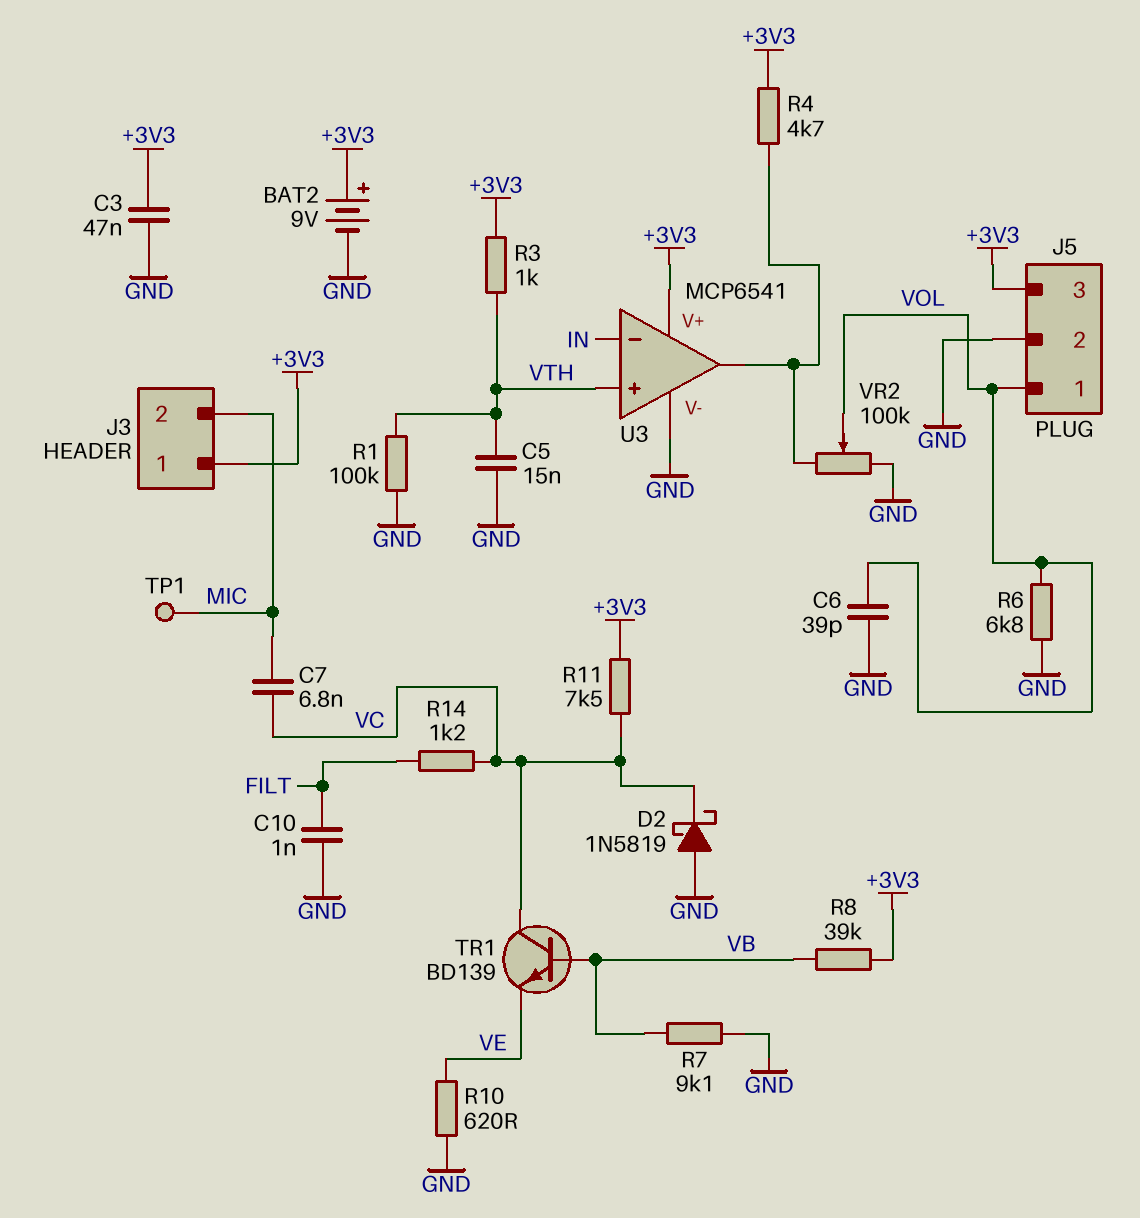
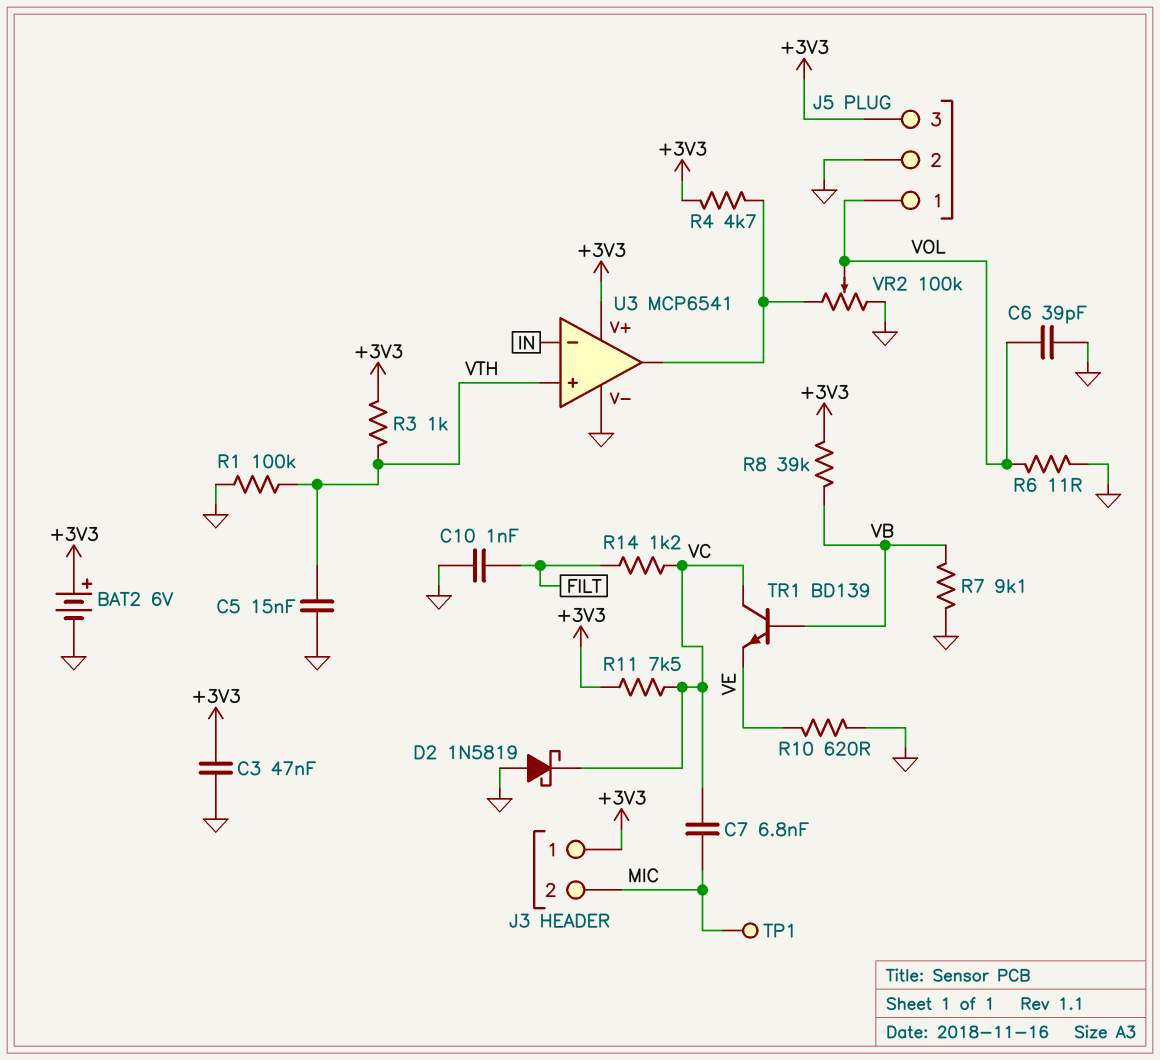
BAT2: 9V (plus +3V3, minus GND) -> 6V (plus +3V3, minus GND)
R6: 6.8k (GND, VOL) -> 11 (GND, VOL)

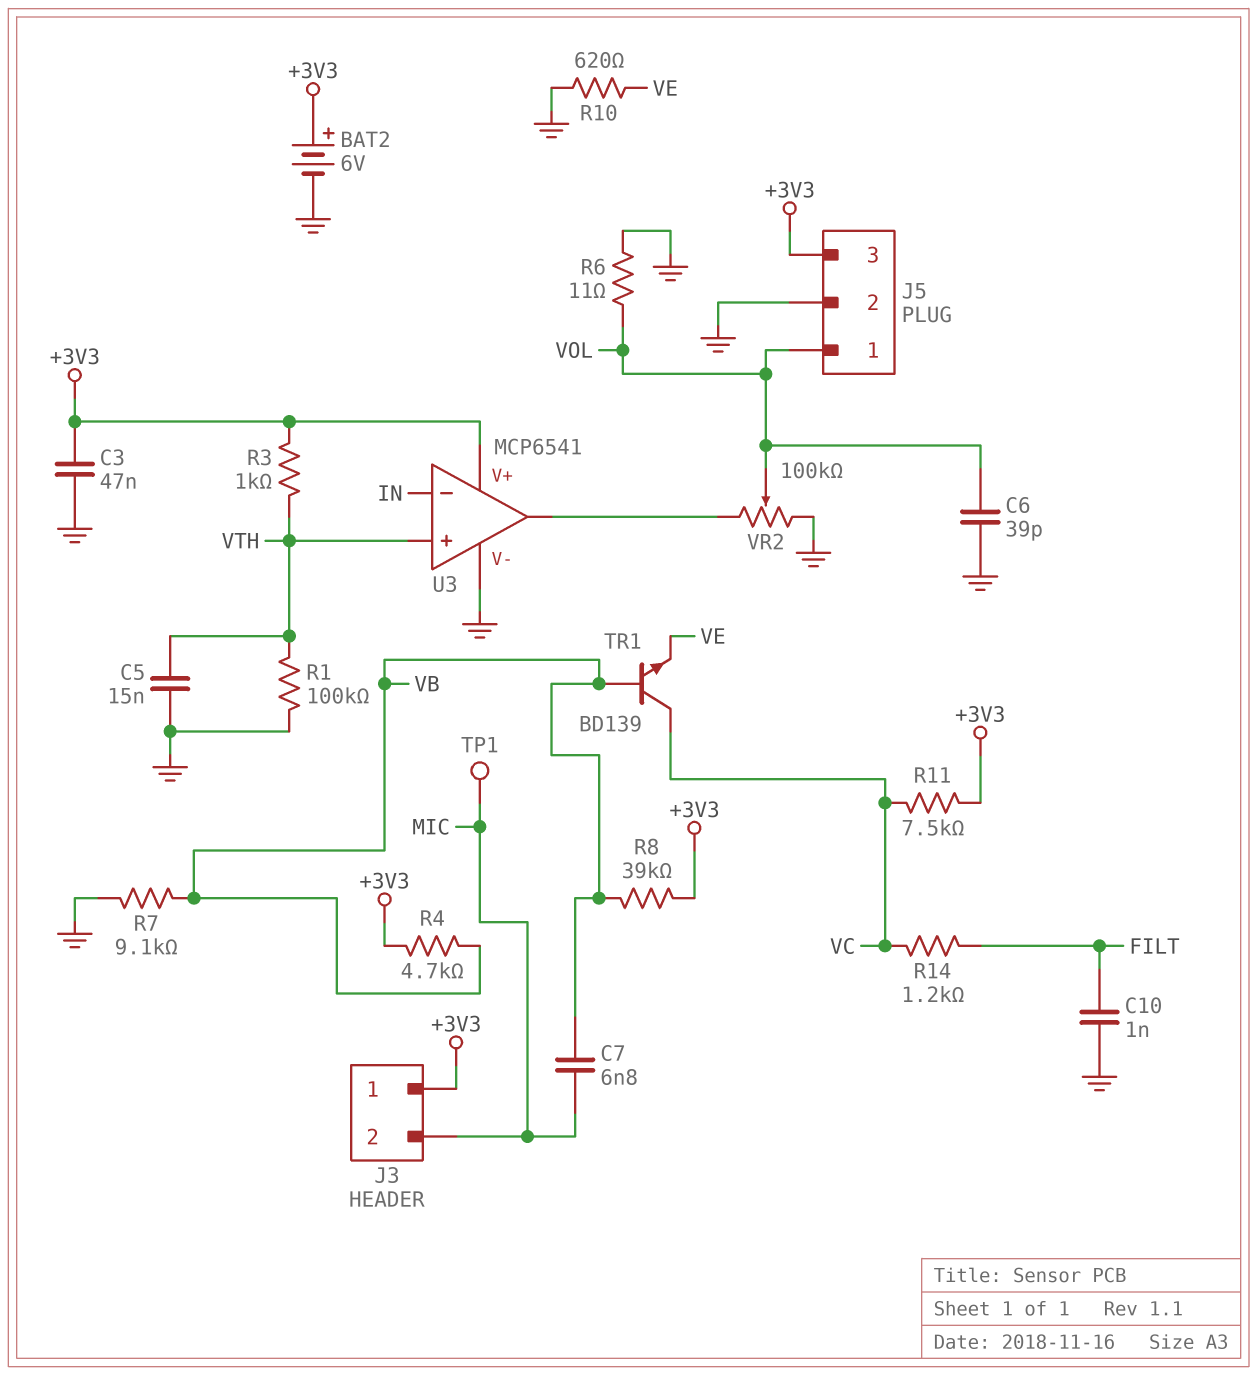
C7: 6.8nF (MIC, VC) -> 6.8nF (MIC, VB)
D2: schottky 1N5819 (A GND, K VC) -> none
R4: 4.7k (+3V3, U3/out) -> 4.7k (+3V3, VB)

